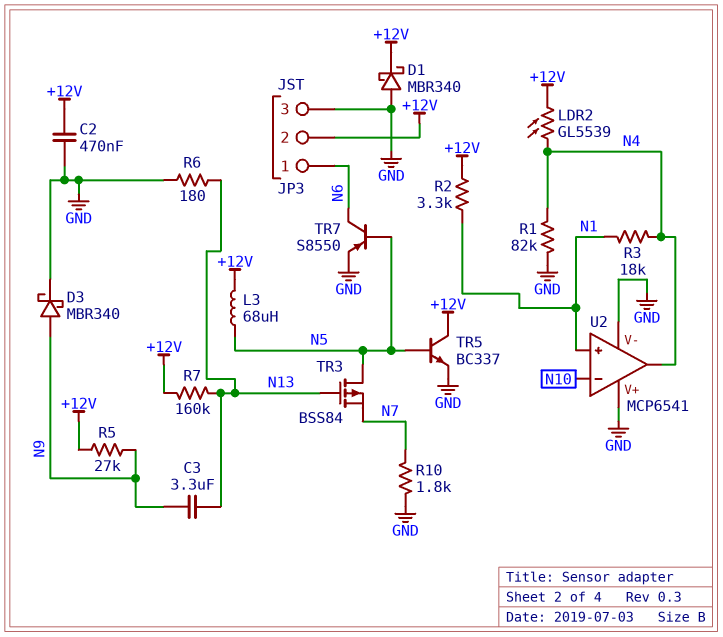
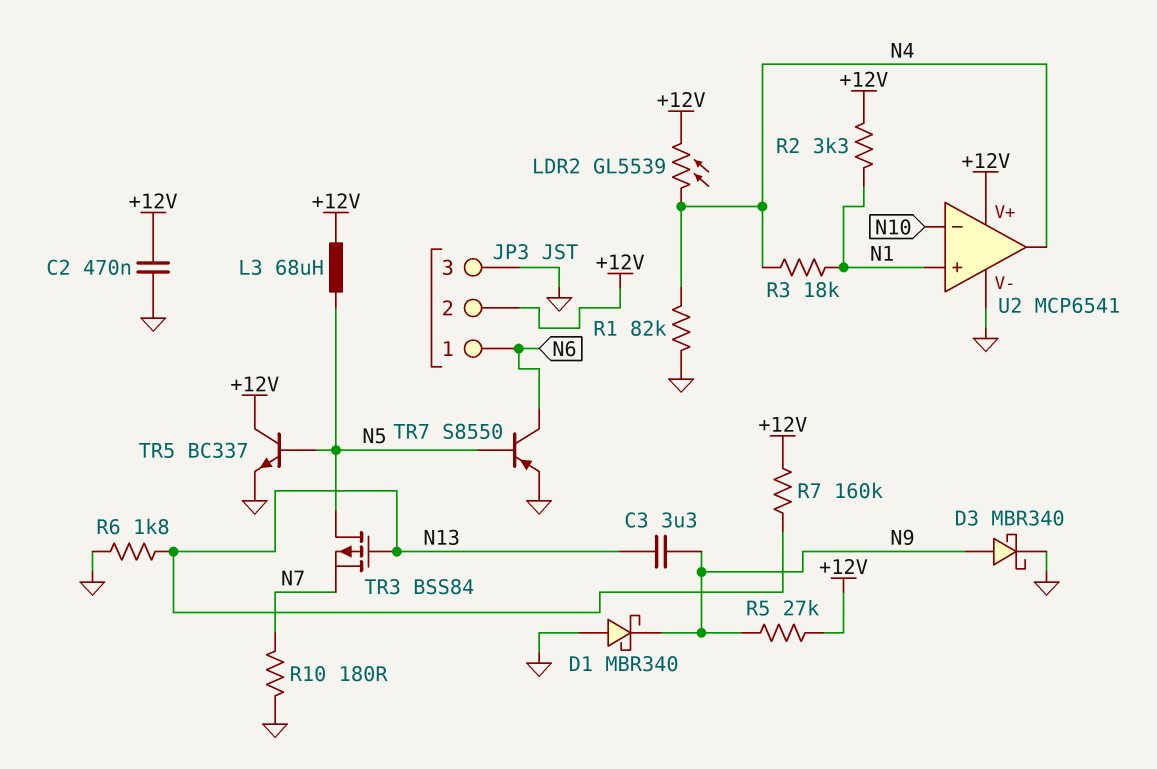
D1: schottky MBR340 (A GND, K +12V) -> schottky MBR340 (A GND, K N9)
R6: 180 (GND, N13) -> 1.8k (GND, N13)
R10: 1.8k (GND, N7) -> 180 (GND, N7)
U2 pin V+: GND -> +12V

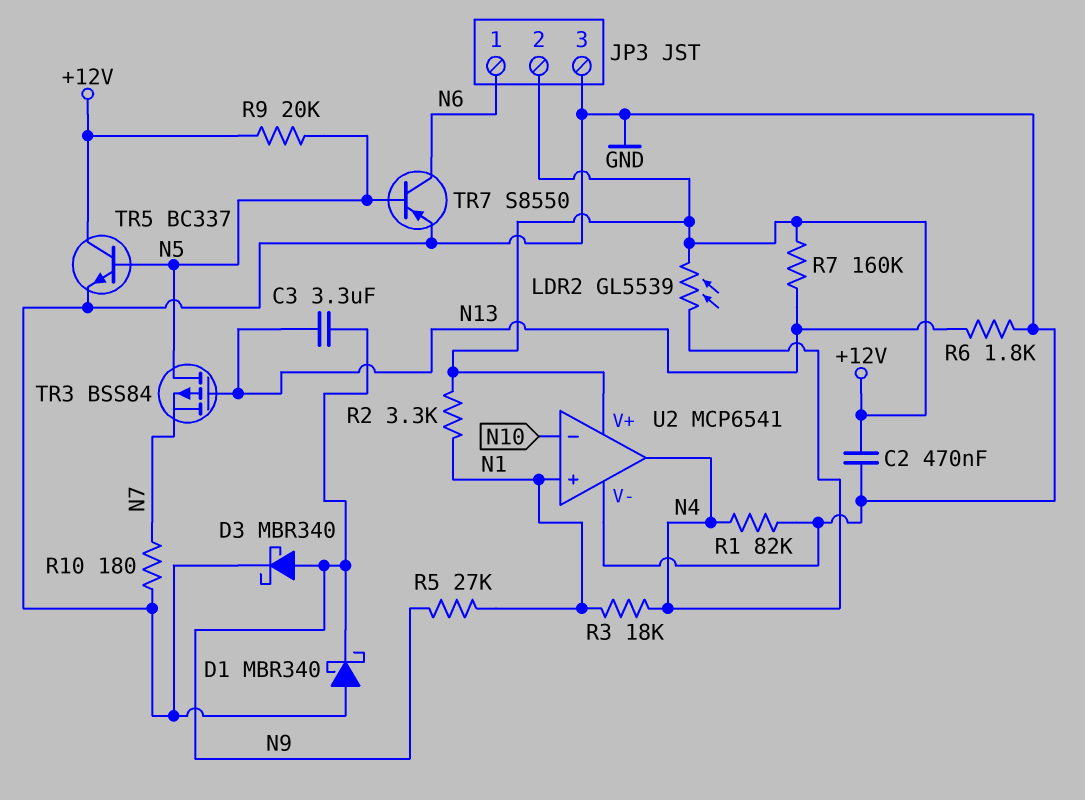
L3: 68uH (+12V, N5) -> none
R5: 27k (+12V, N9) -> 27k (N1, N9)
R9: none -> 20k (+12V, N5)

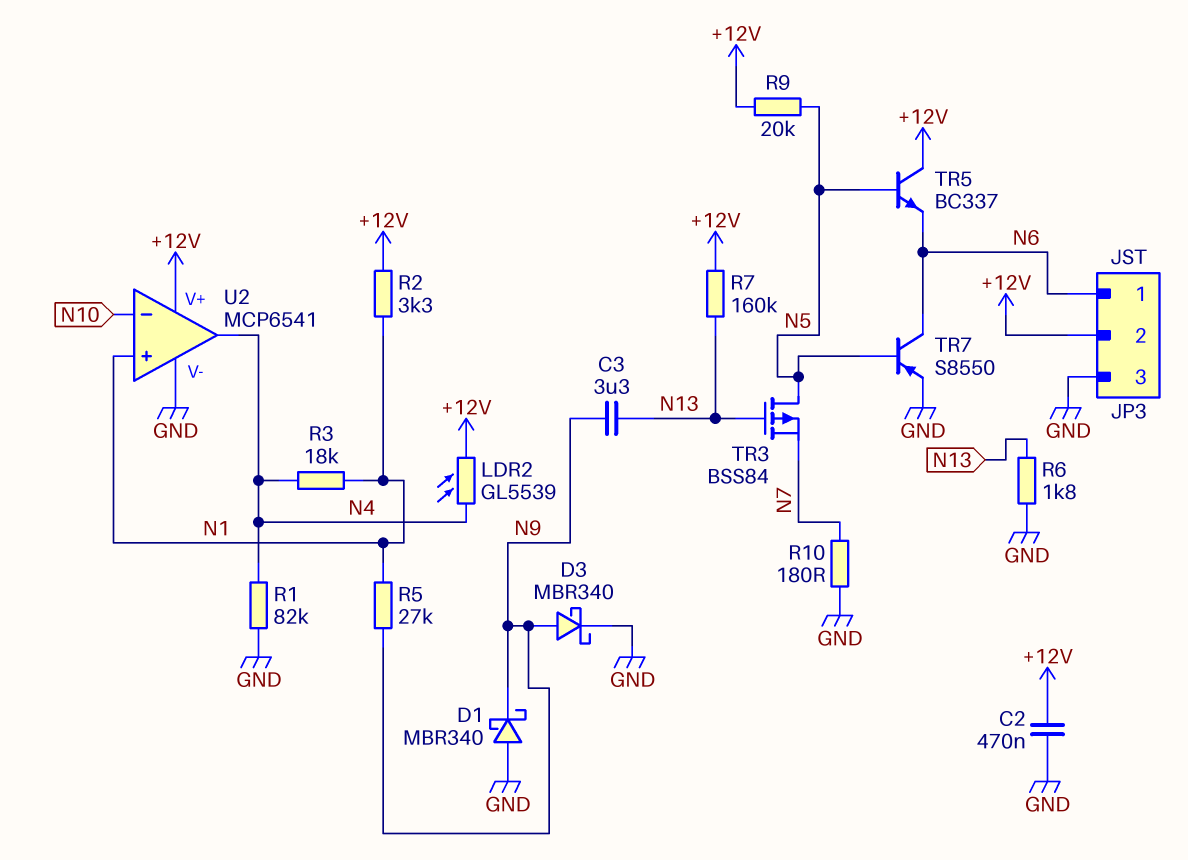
TR5: NPN BC337 (B N5, C +12V, E GND) -> NPN BC337 (B N5, C +12V, E N6)

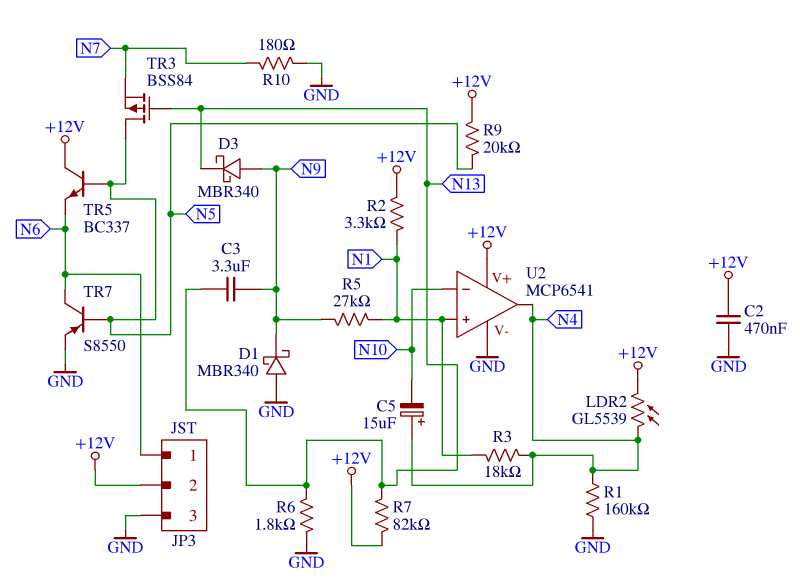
C5: none -> 15uF (plus N4, minus N10)
D3: schottky MBR340 (A N9, K GND) -> schottky MBR340 (A N9, K N13)
R1: 82k (GND, N4) -> 160k (GND, N4)
R7: 160k (+12V, N13) -> 82k (+12V, N13)

